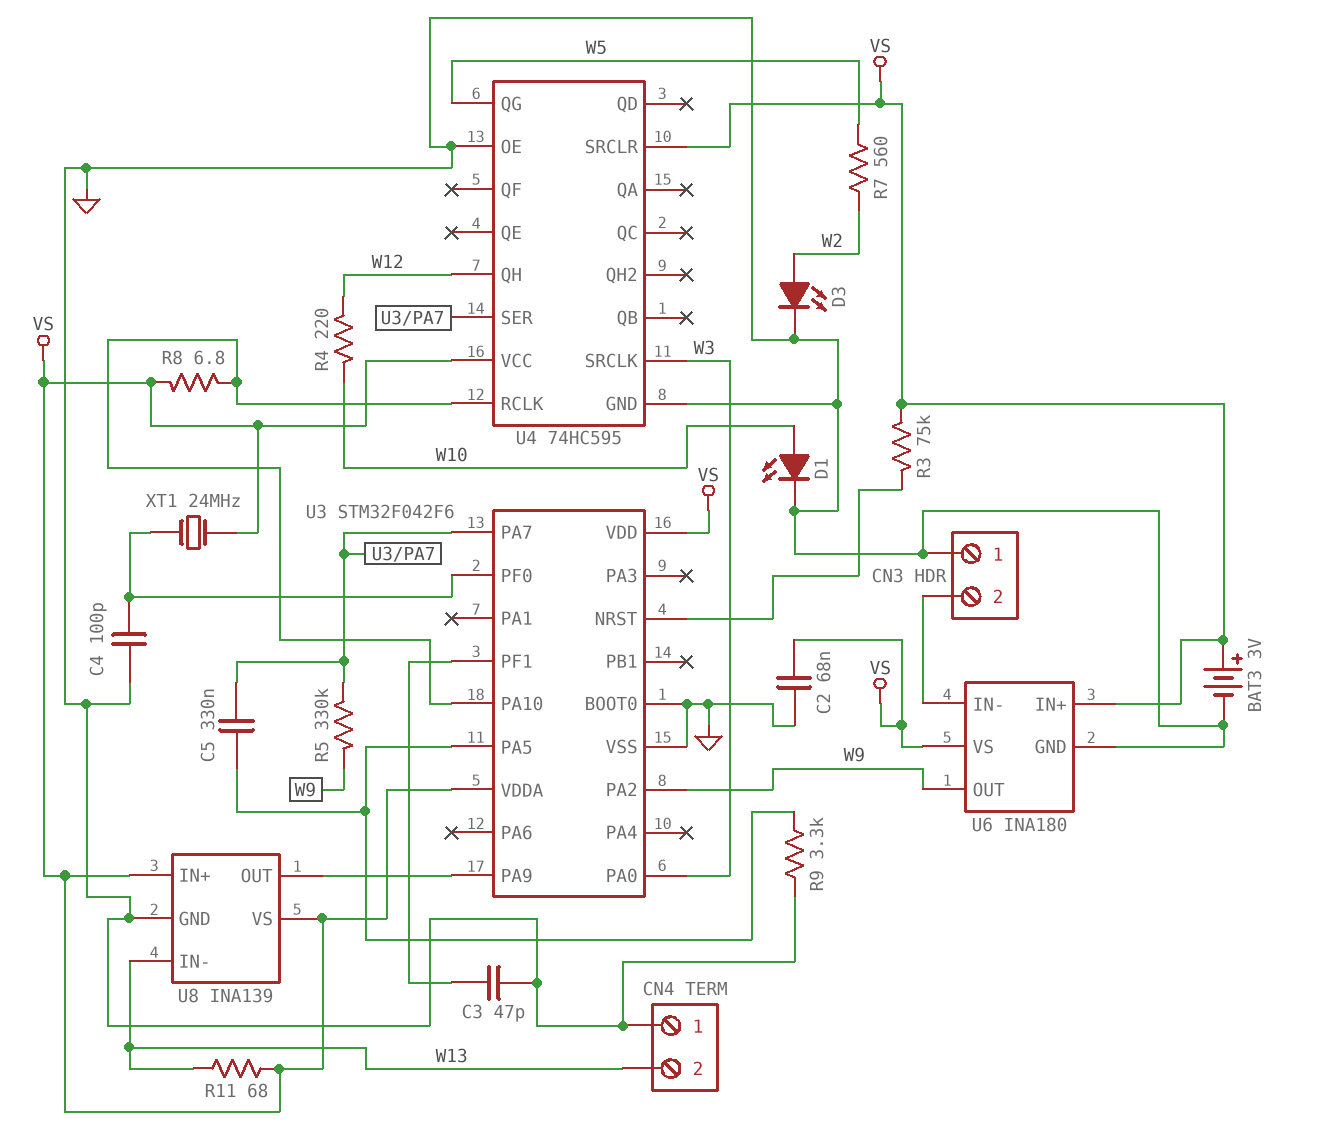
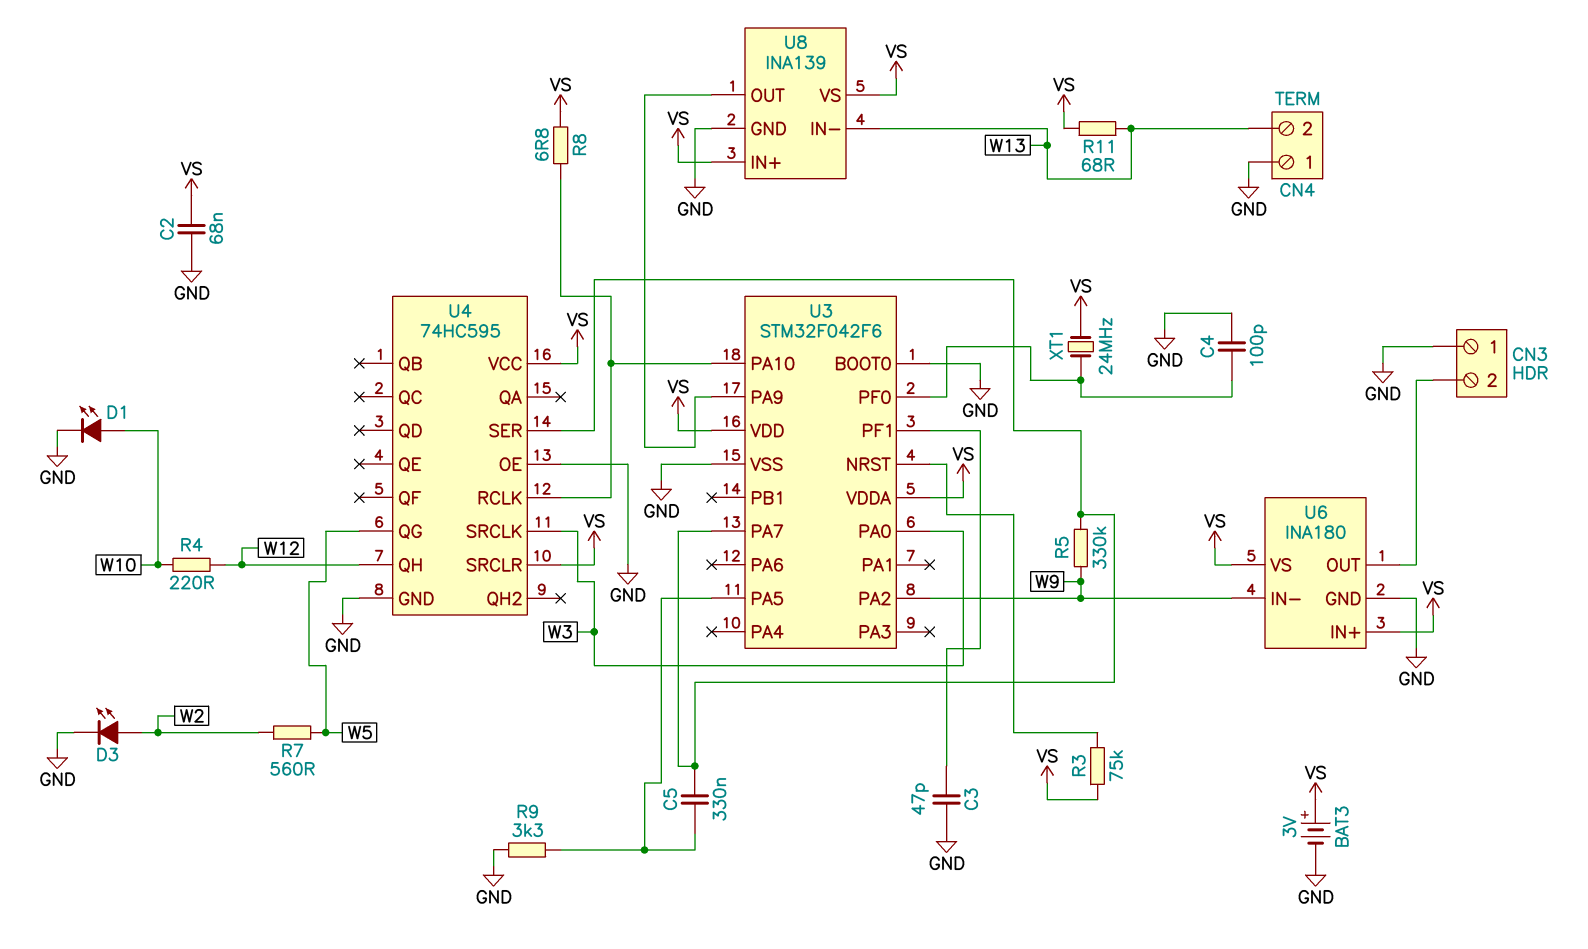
U6 pin IN-: CN3/2 -> W9
U6 pin OUT: W9 -> CN3/2

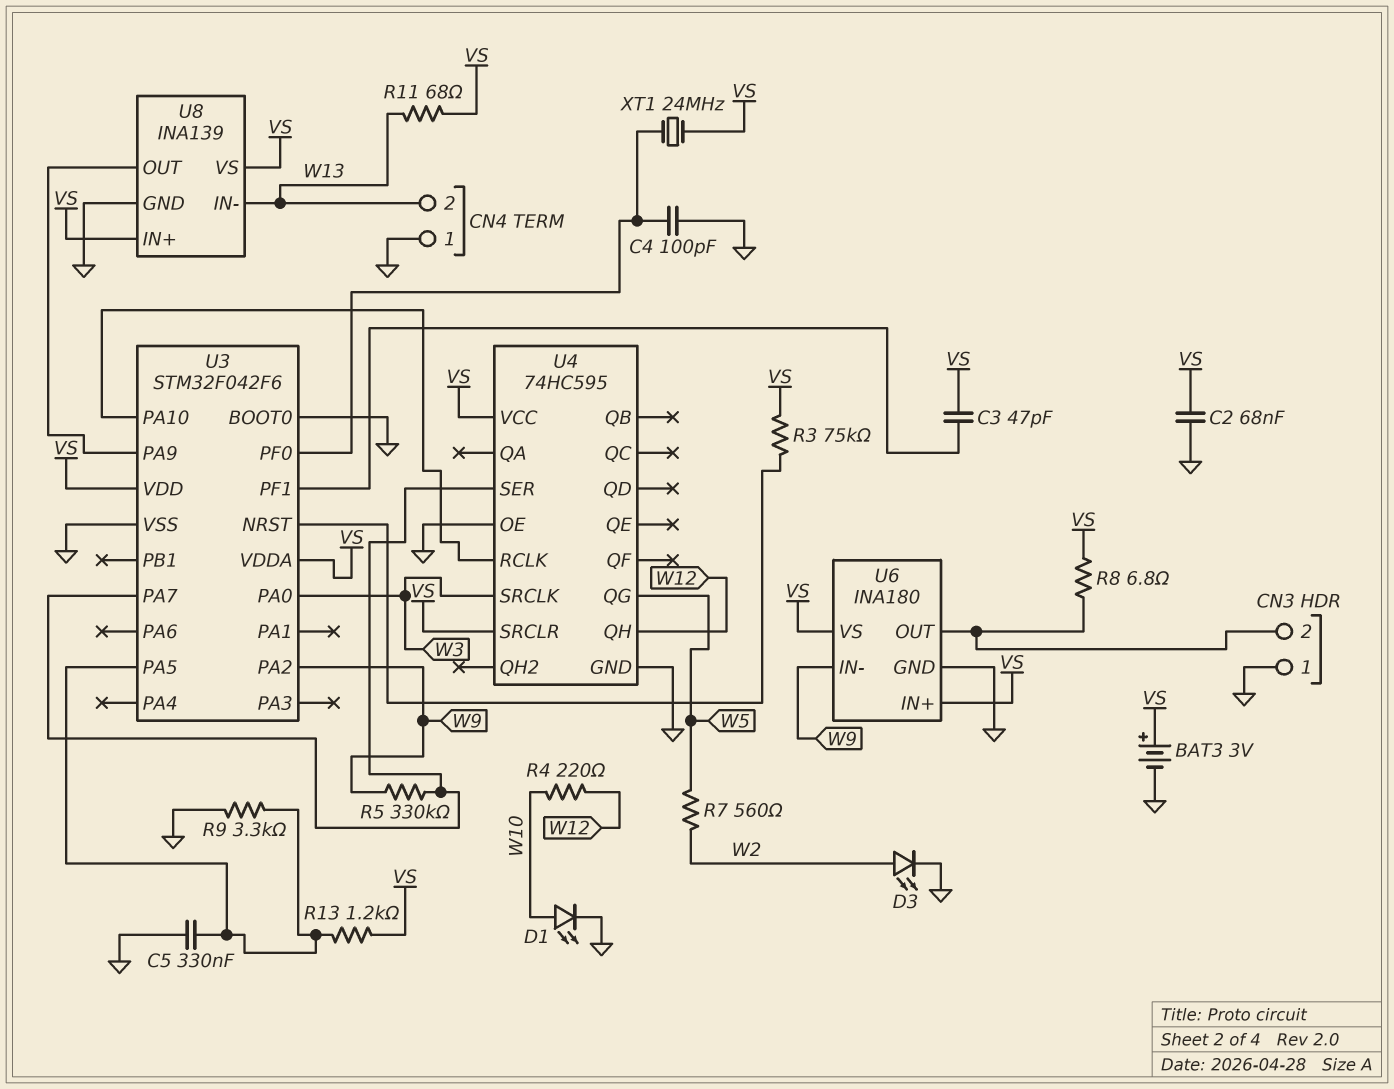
C3: 47pF (GND, U3/PF1) -> 47pF (U3/PF1, VS)
C5: 330nF (U3/PA5, U3/PA7) -> 330nF (GND, U3/PA5)
R8: 6.8 (U3/PA10, VS) -> 6.8 (CN3/2, VS)
R13: none -> 1.2k (U3/PA5, VS)

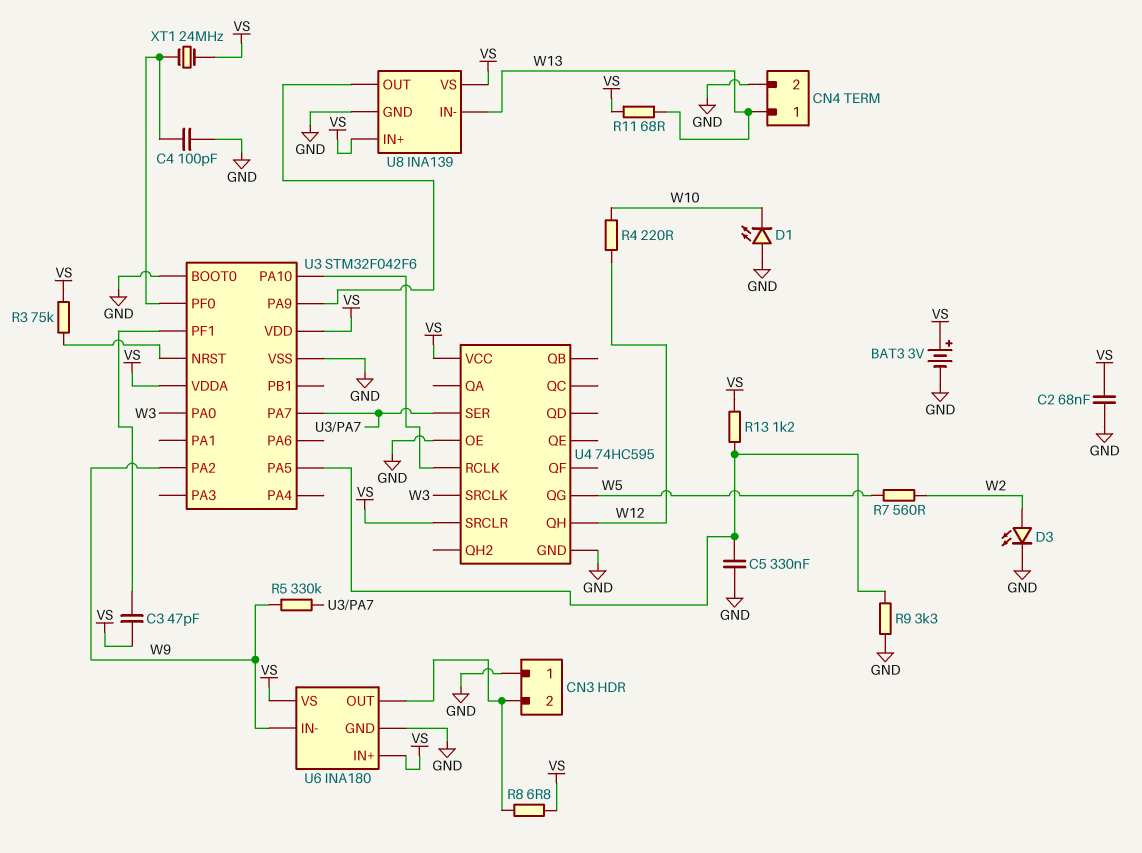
CN4 pin 1: GND -> W13
CN4 pin 2: W13 -> GND
D1: LED (A W10, K GND) -> LED (A GND, K W10)

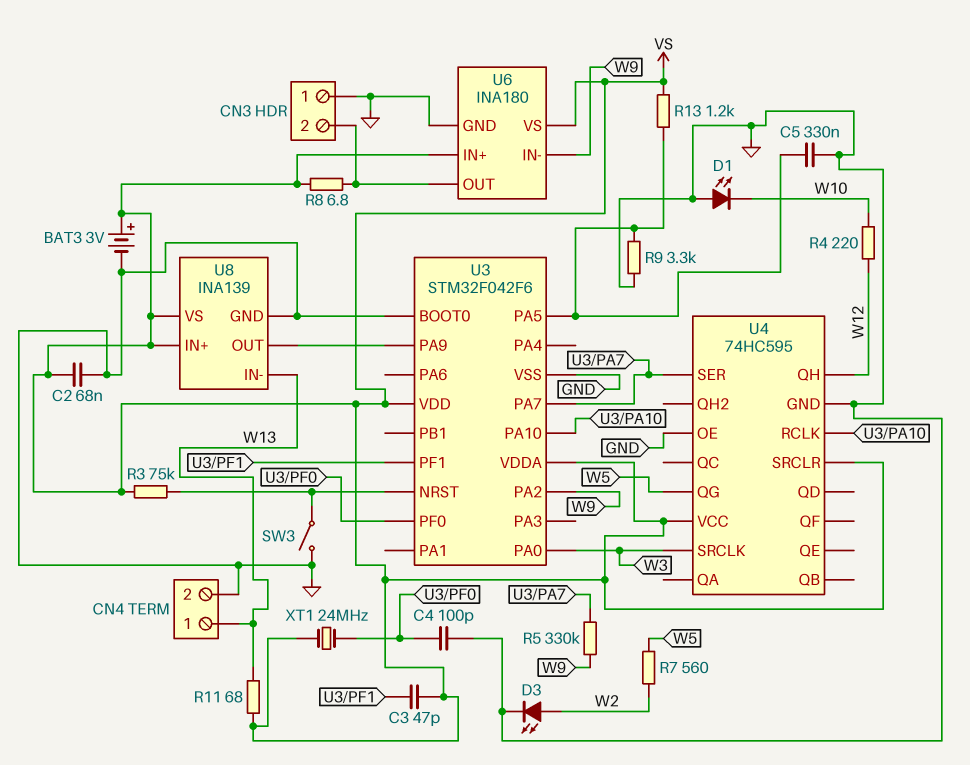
SW3: none -> switch (GND, U3/NRST)

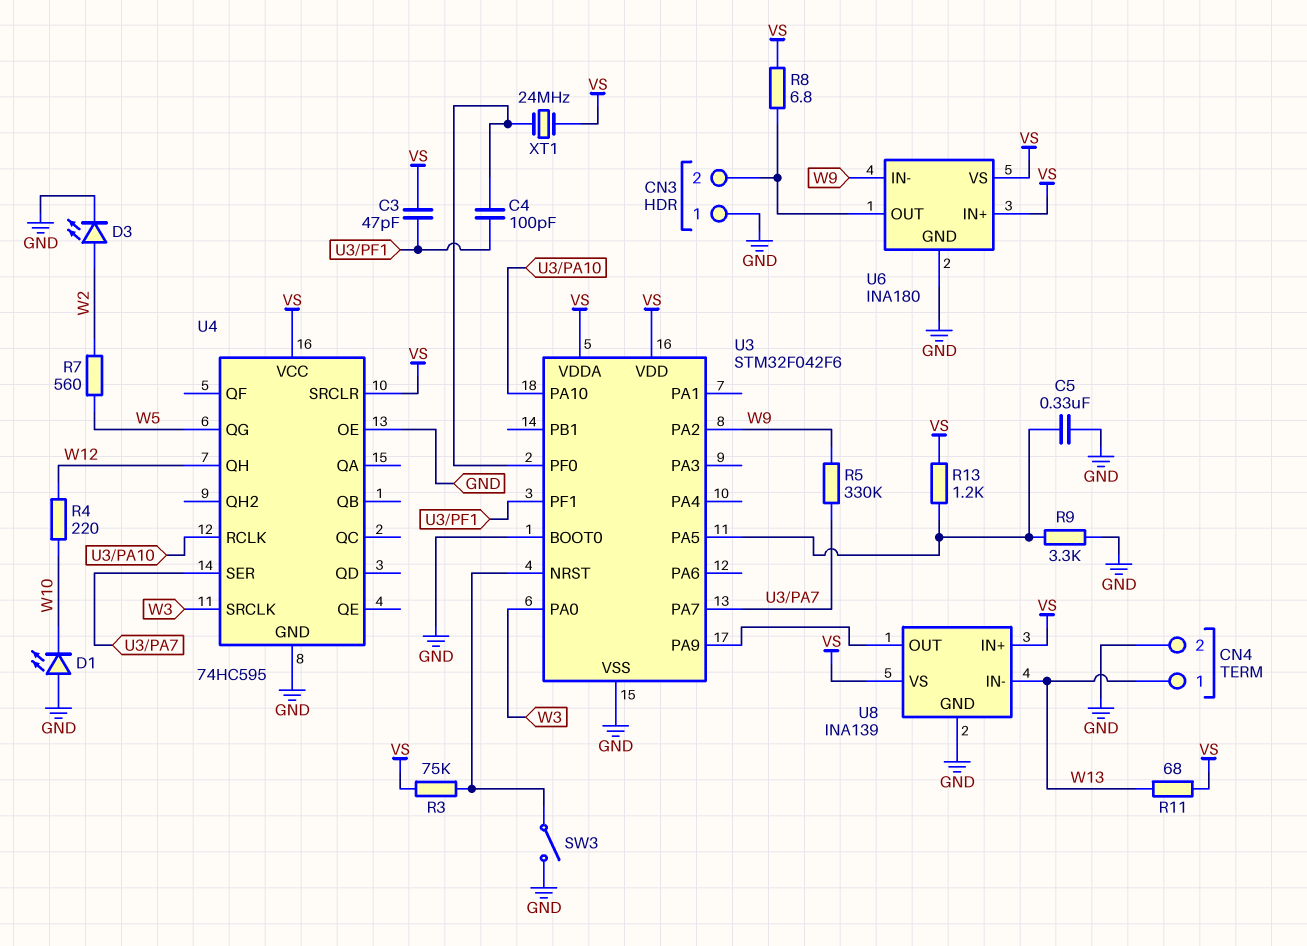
BAT3: 3V (plus VS, minus GND) -> none
C2: 68nF (GND, VS) -> none
C4: 100pF (GND, U3/PF0) -> 100pF (U3/PF0, U3/PF1)

